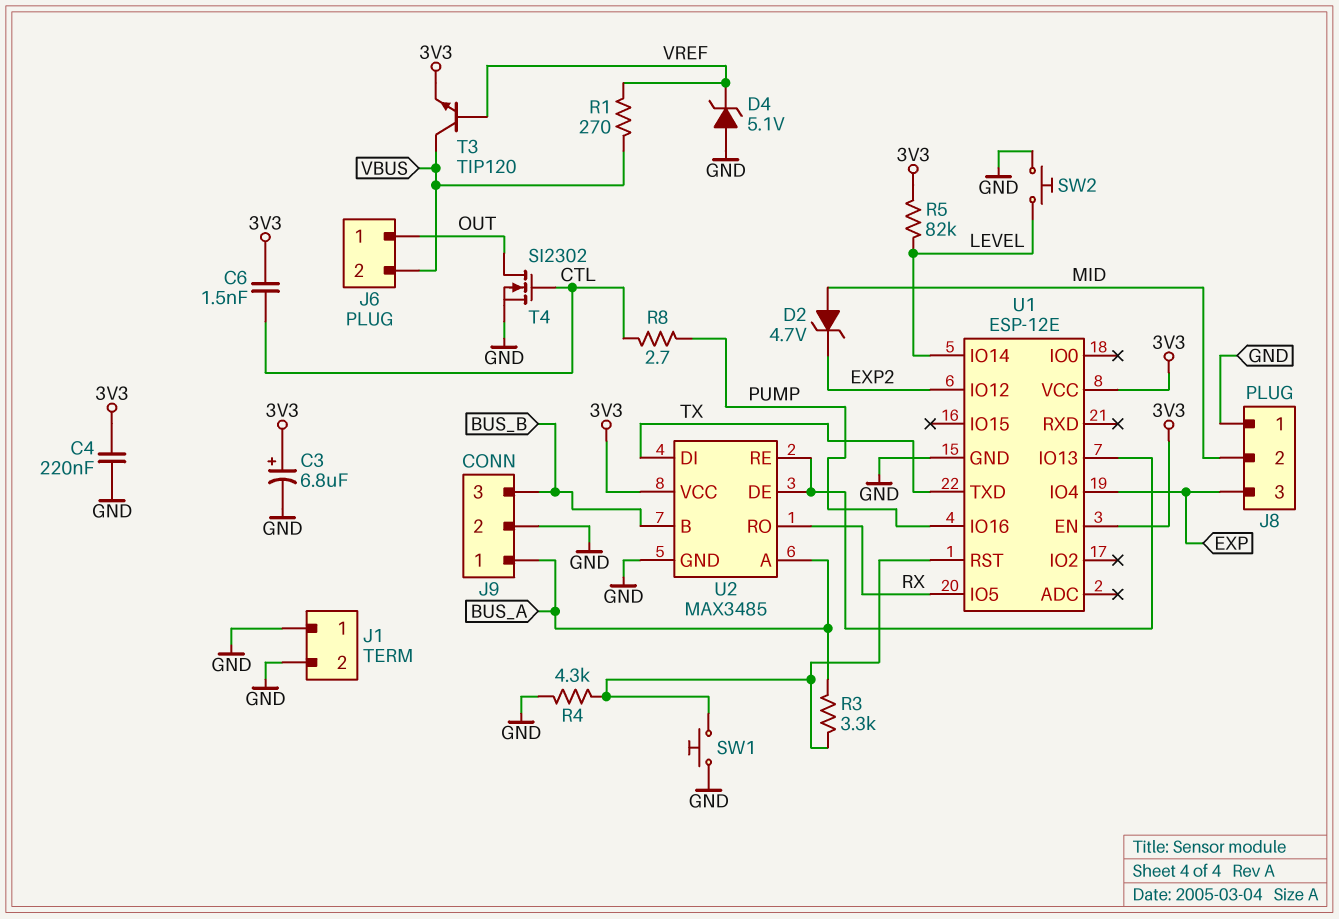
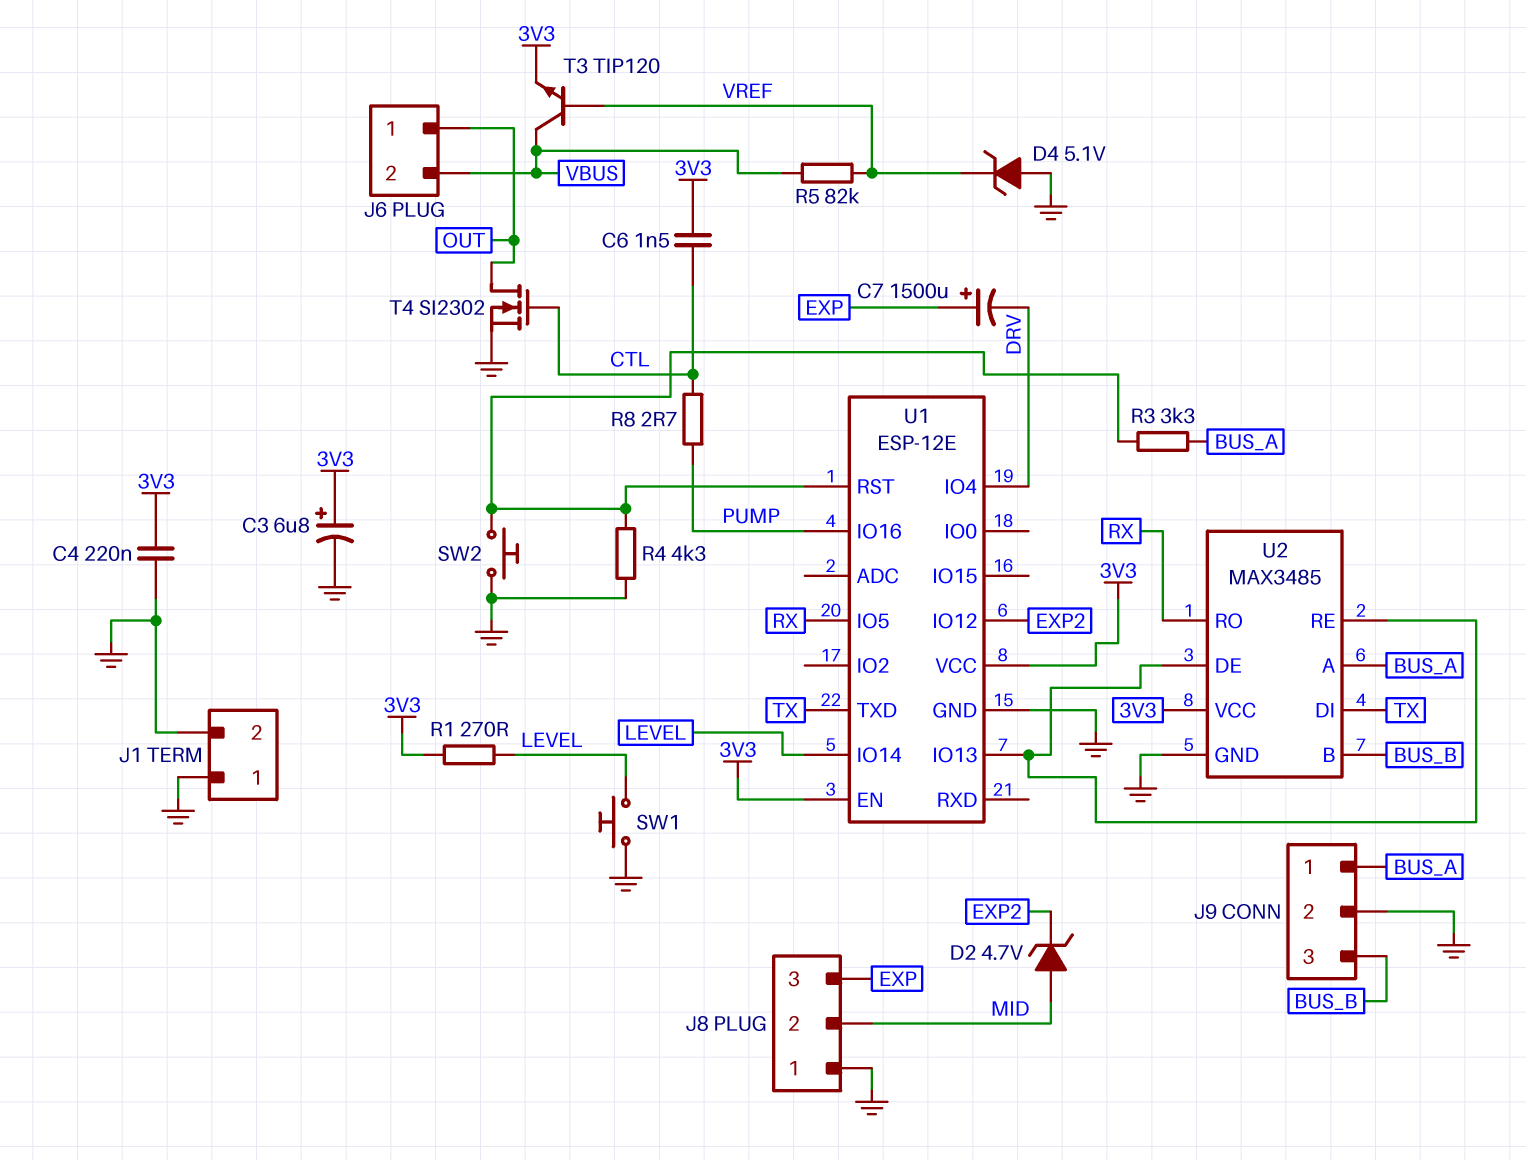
C7: none -> 1500uF (plus EXP, minus DRV)
R1: 270 (VBUS, VREF) -> 270 (3V3, LEVEL)
R5: 82k (3V3, LEVEL) -> 82k (VBUS, VREF)
SW1: button (GND, U1/RST) -> button (GND, LEVEL)
SW2: button (GND, LEVEL) -> button (GND, U1/RST)
U1 pin IO4: EXP -> DRV

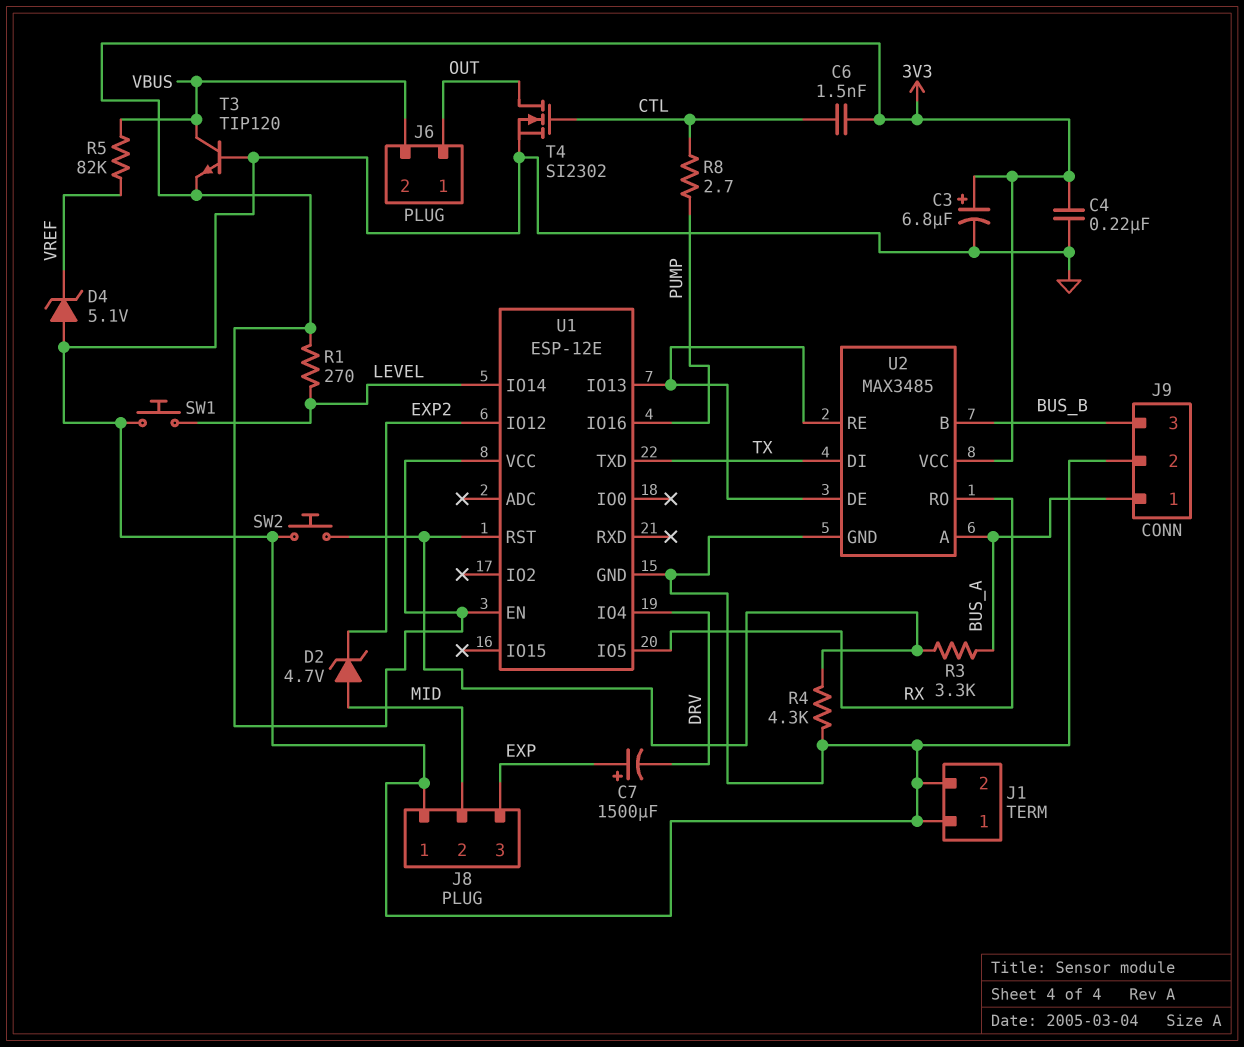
T3: NPN TIP120 (B VREF, C VBUS, E 3V3) -> NPN TIP120 (B GND, C VBUS, E 3V3)

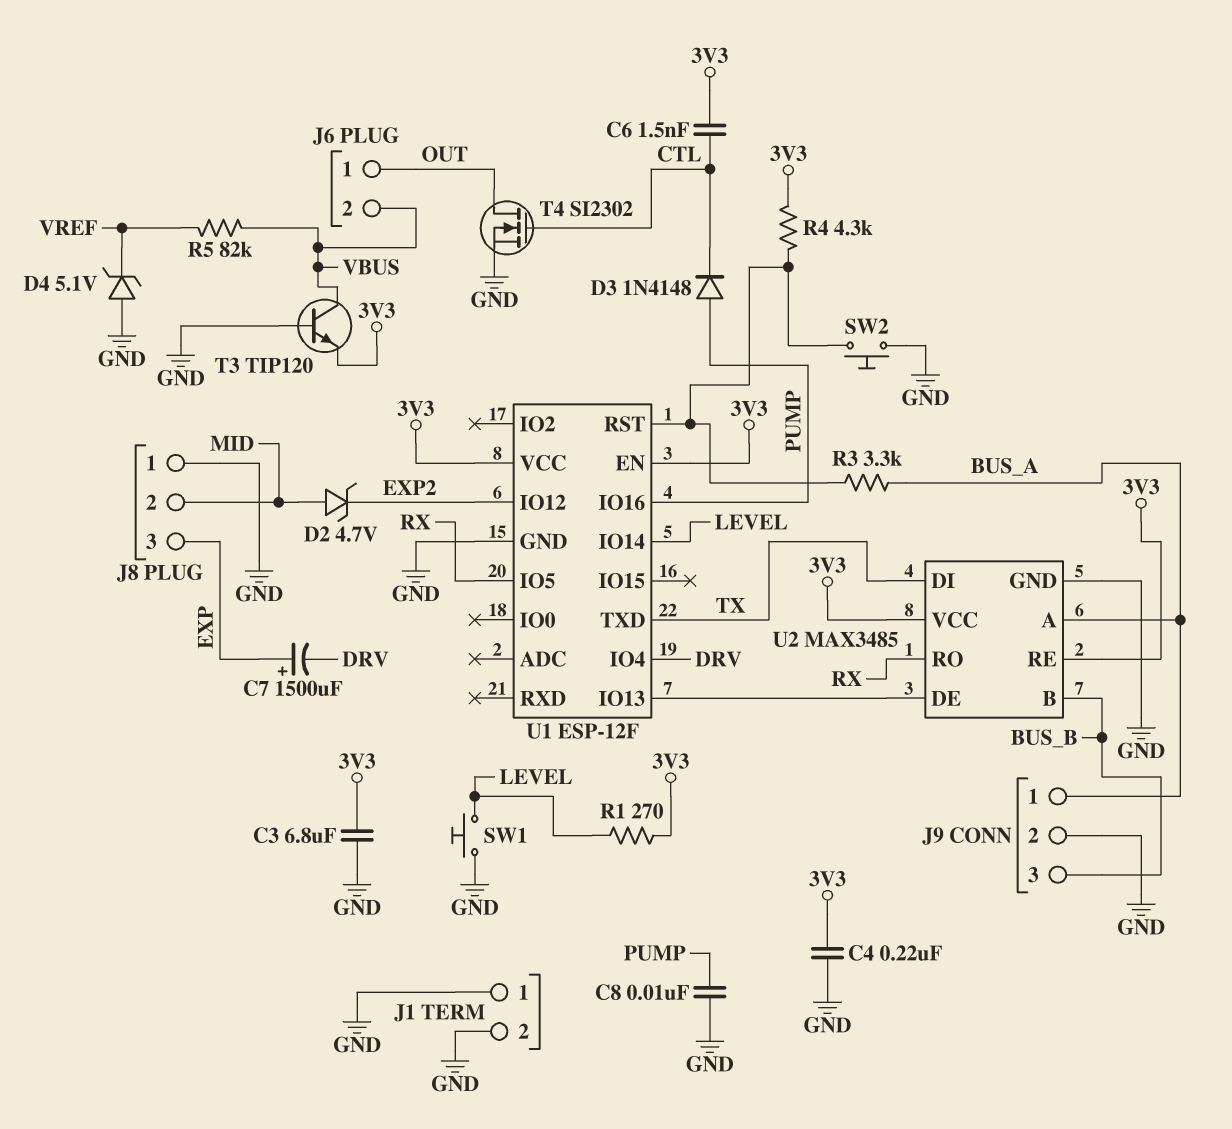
C3: 6.8uF (plus 3V3, minus GND) -> 6.8uF (3V3, GND)
C8: none -> 10nF (GND, PUMP)
D3: none -> diode 1N4148 (A PUMP, K CTL)
R4: 4.3k (GND, U1/RST) -> 4.3k (3V3, U1/RST)
R8: 2.7 (CTL, PUMP) -> none
U1: ESP-12E -> ESP-12F
U2 pin RE: U1/IO13 -> 3V3

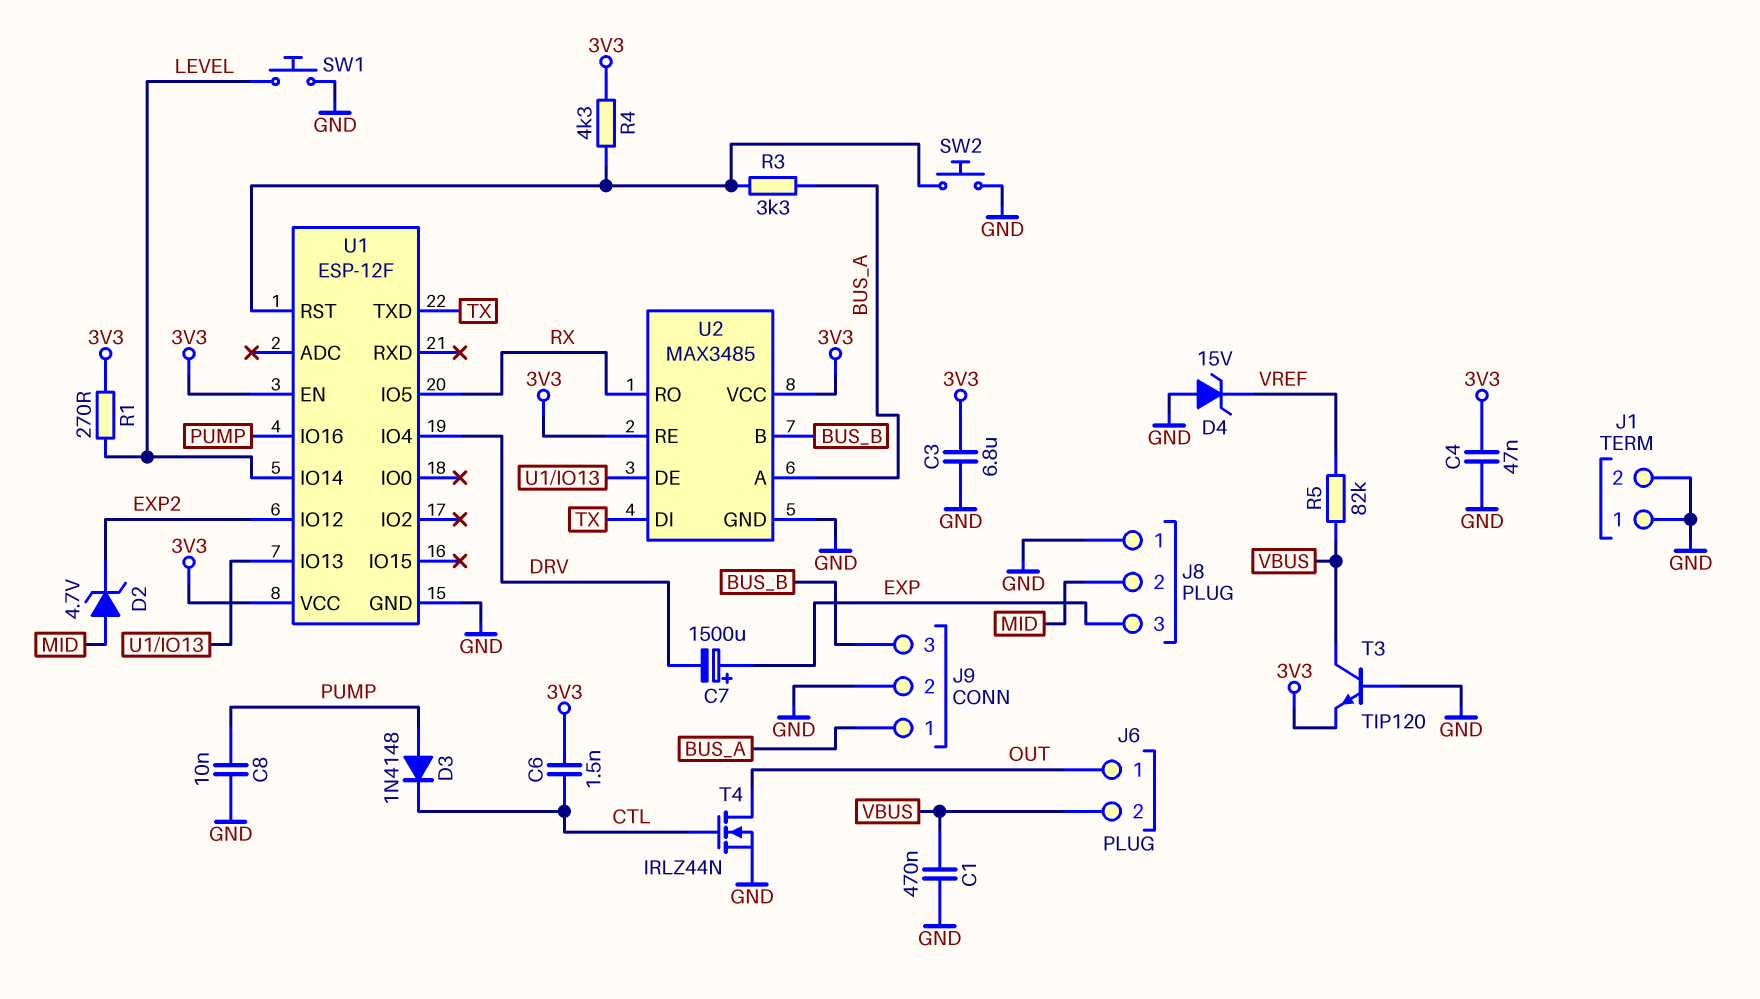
C1: none -> 470nF (GND, VBUS)
C4: 220nF (3V3, GND) -> 47nF (3V3, GND)
D4: zener 5.1V (A GND, K VREF) -> zener 15V (A GND, K VREF)
T4: NMOS SI2302 (G CTL, D OUT, S GND) -> NMOS IRLZ44N (G CTL, D OUT, S GND)

